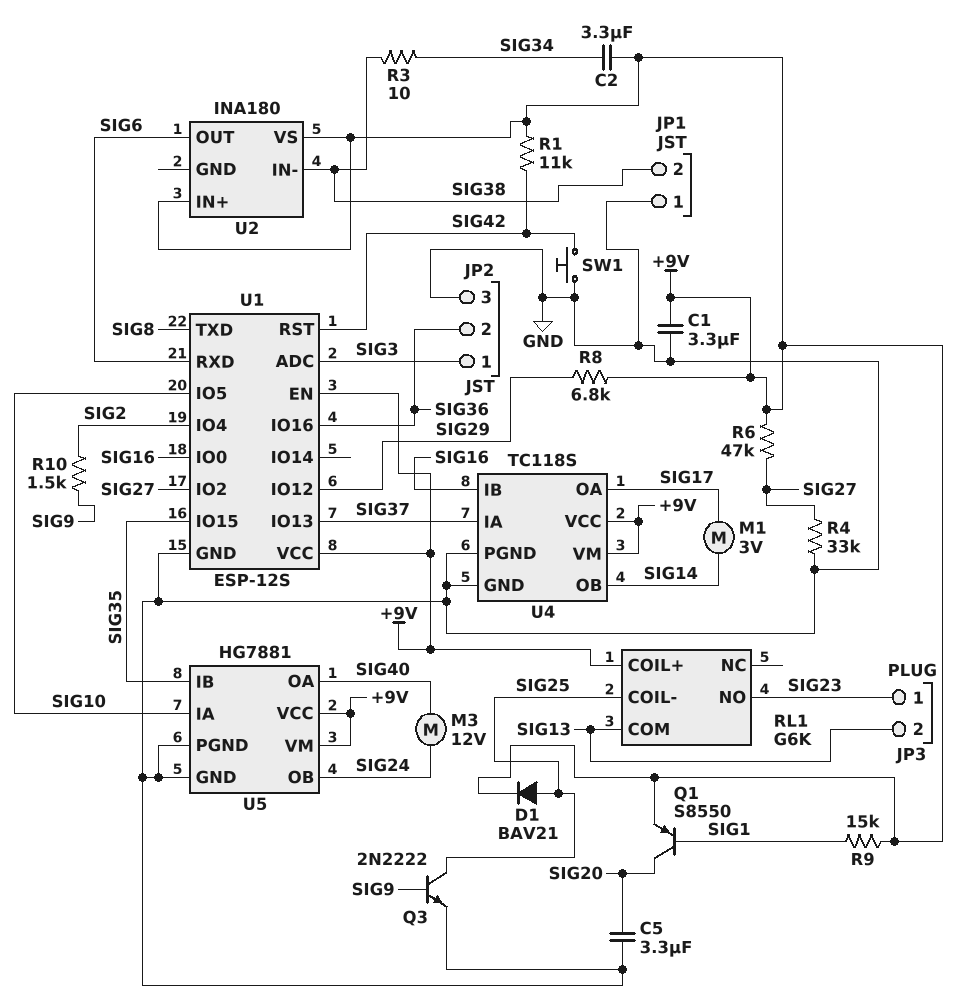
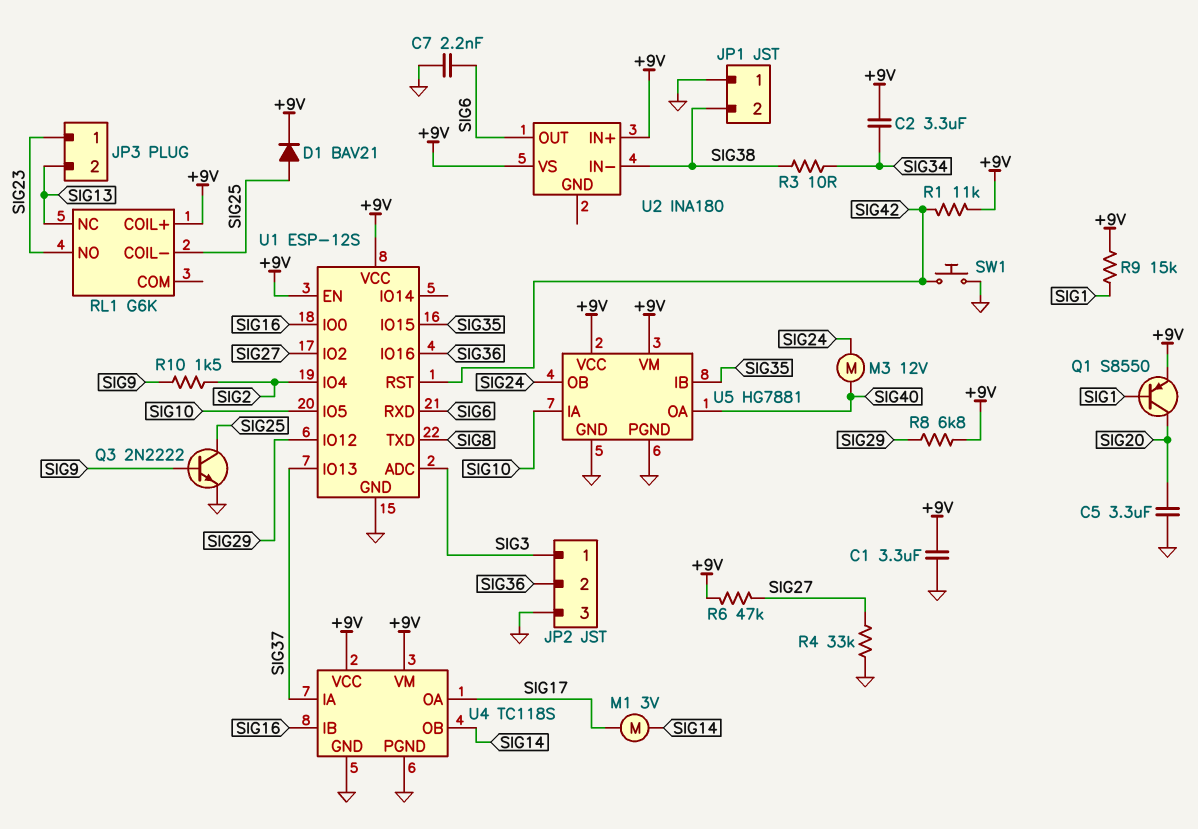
C7: none -> 2.2nF (GND, SIG6)
RL1 pin COM: SIG13 -> none
RL1 pin NC: none -> SIG13

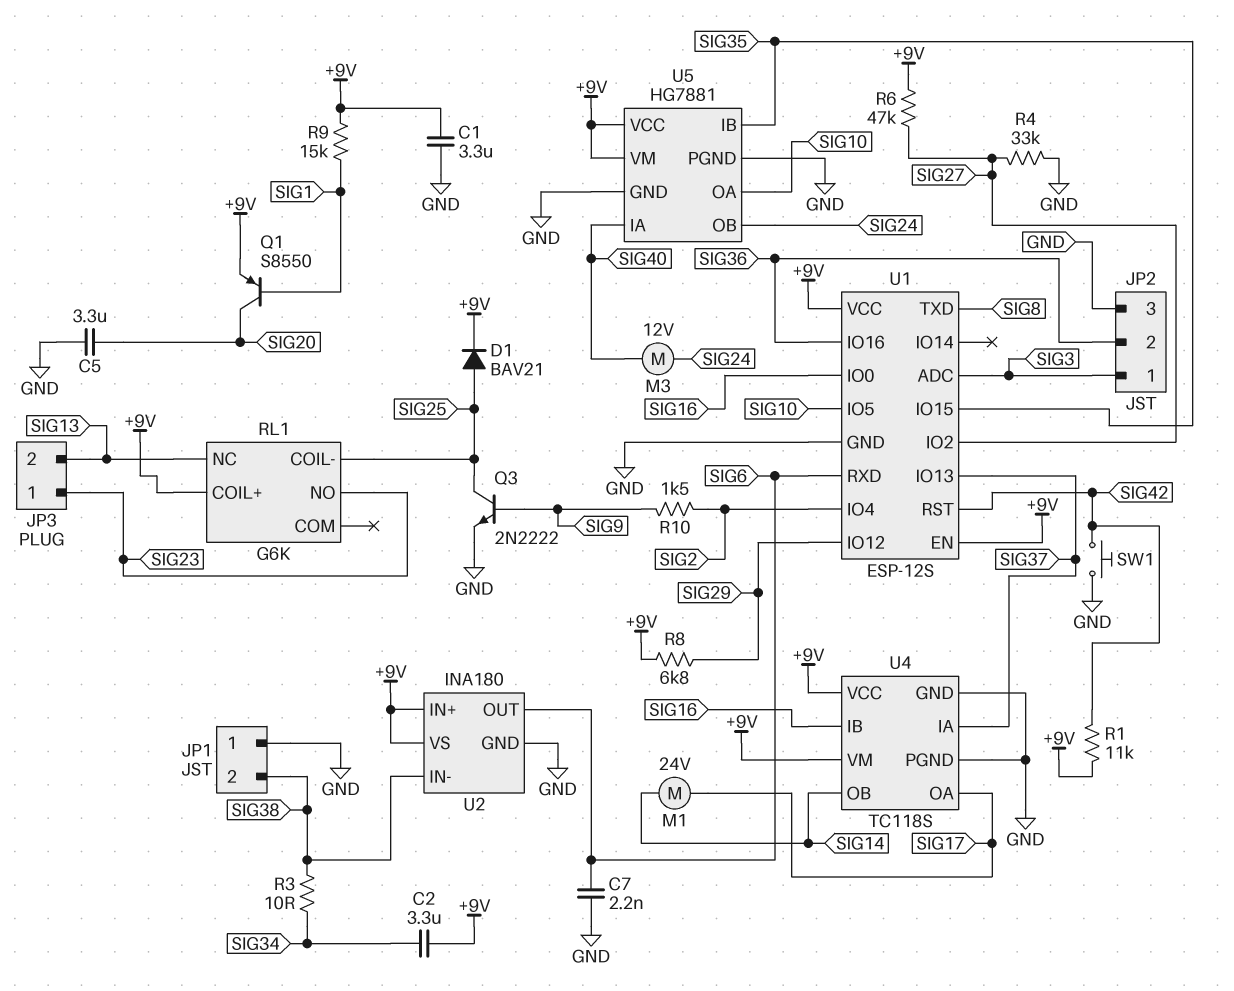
M1: motor 3V (SIG14, SIG17) -> motor 24V (SIG14, SIG17)
U2 pin GND: none -> GND
U5 pin IA: SIG10 -> SIG40
U5 pin OA: SIG40 -> SIG10

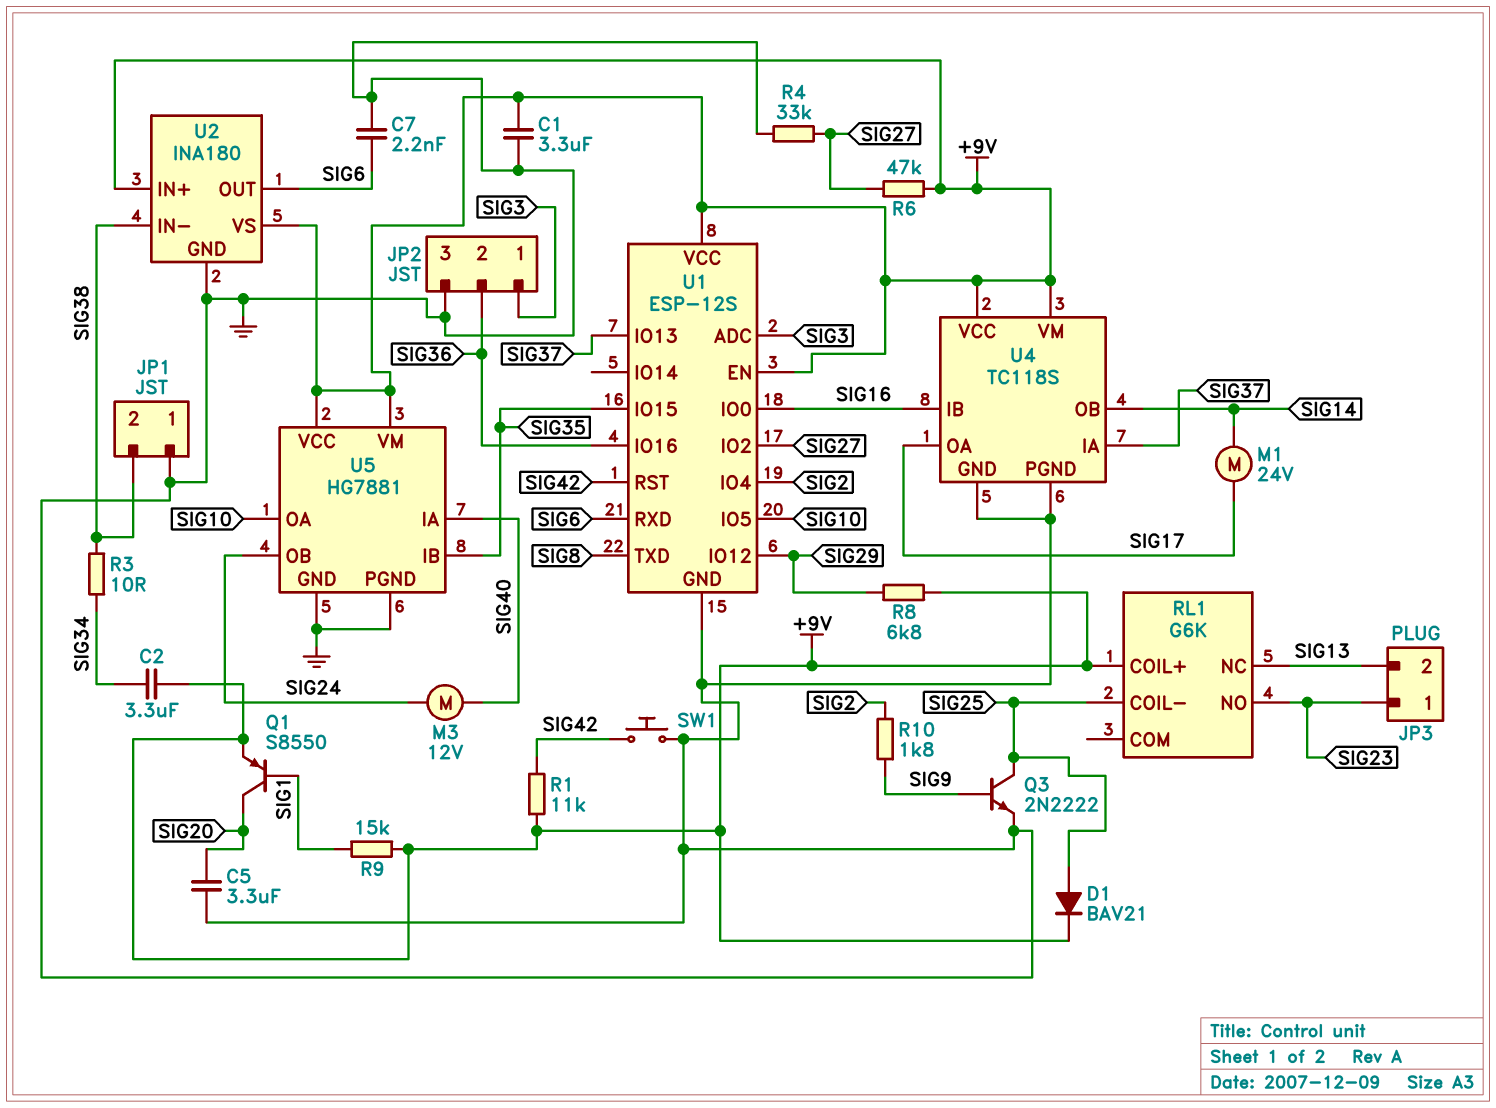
R10: 1.5k (SIG2, SIG9) -> 1.8k (SIG2, SIG9)

